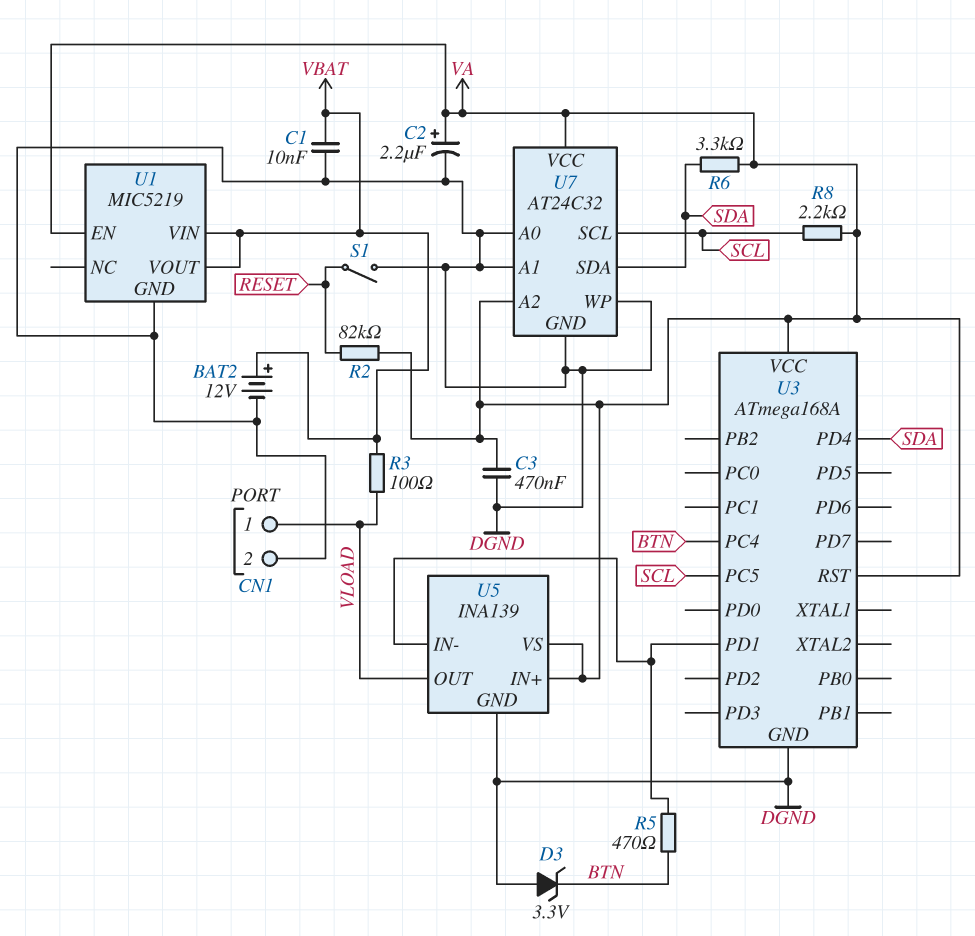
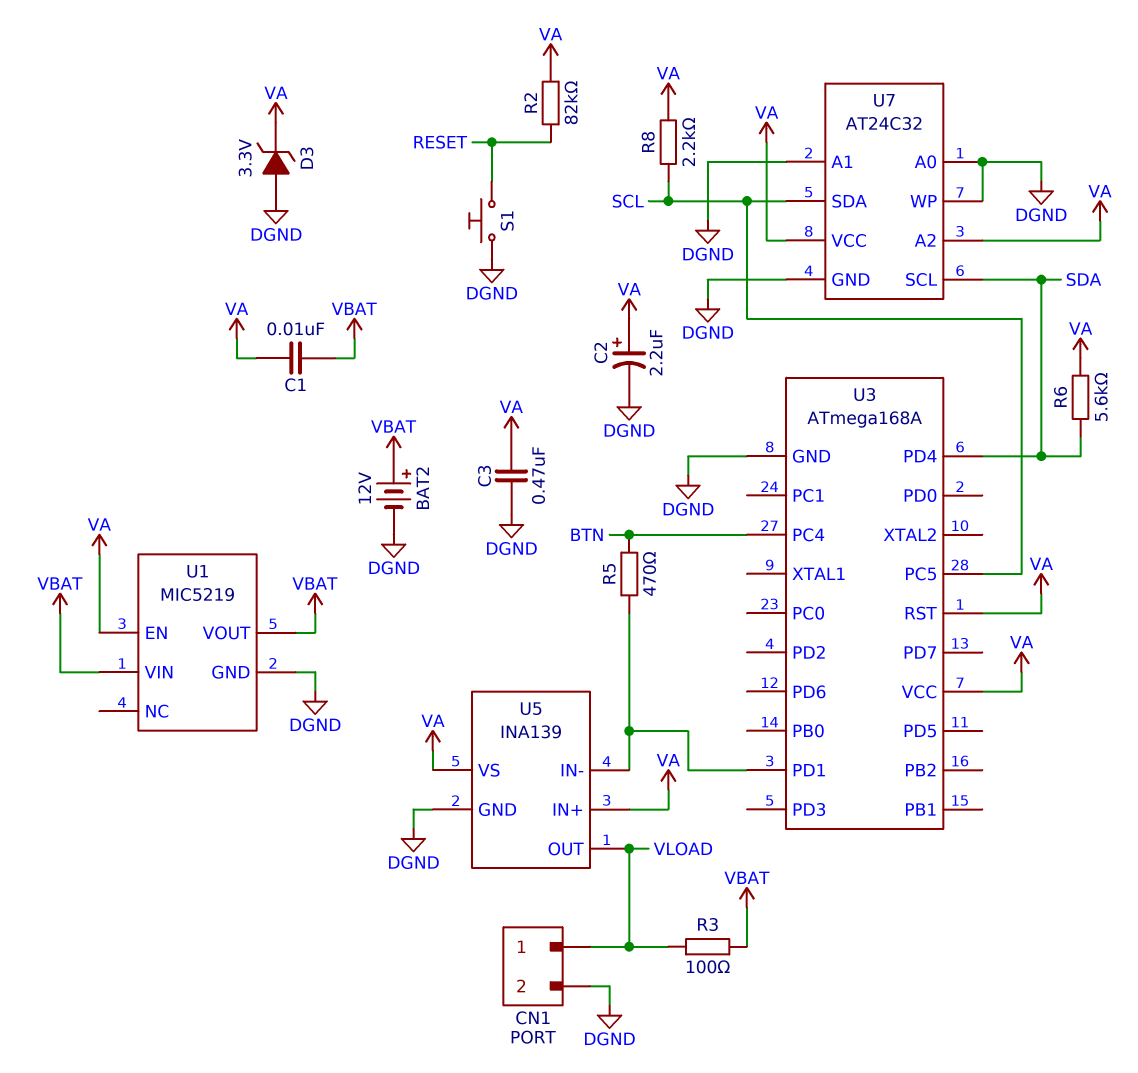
C1: 10nF (DGND, VBAT) -> 10nF (VA, VBAT)
D3: zener 3.3V (A DGND, K BTN) -> zener 3.3V (A DGND, K VA)
R6: 3.3k (SDA, VA) -> 5.6k (SDA, VA)
S1: switch (DGND, RESET) -> button (DGND, RESET)
U7 pin SCL: SCL -> SDA
U7 pin SDA: SDA -> SCL

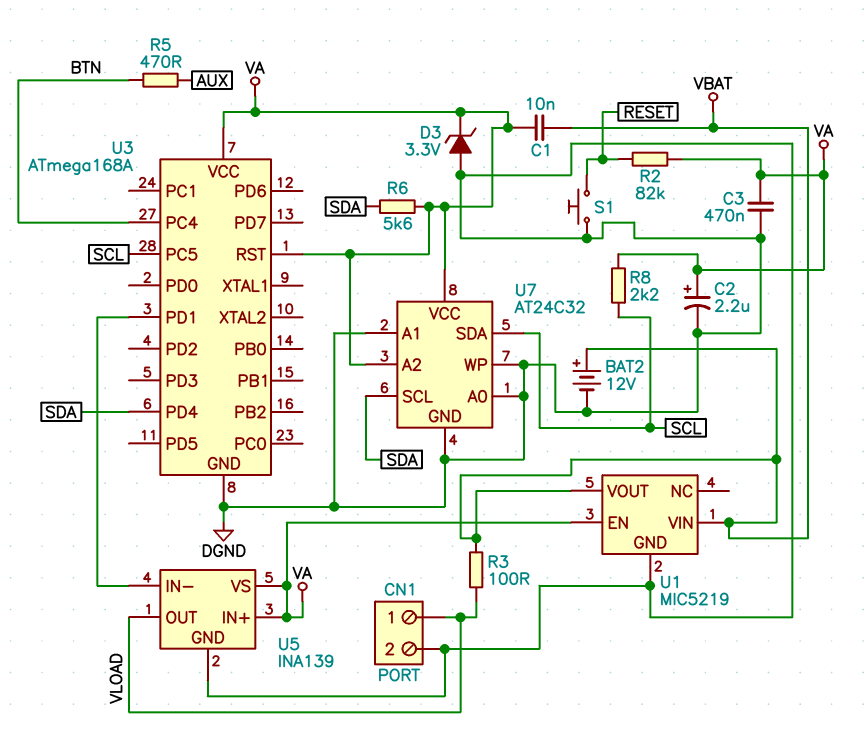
R5: 470 (BTN, U3/PD1) -> 470 (AUX, BTN)

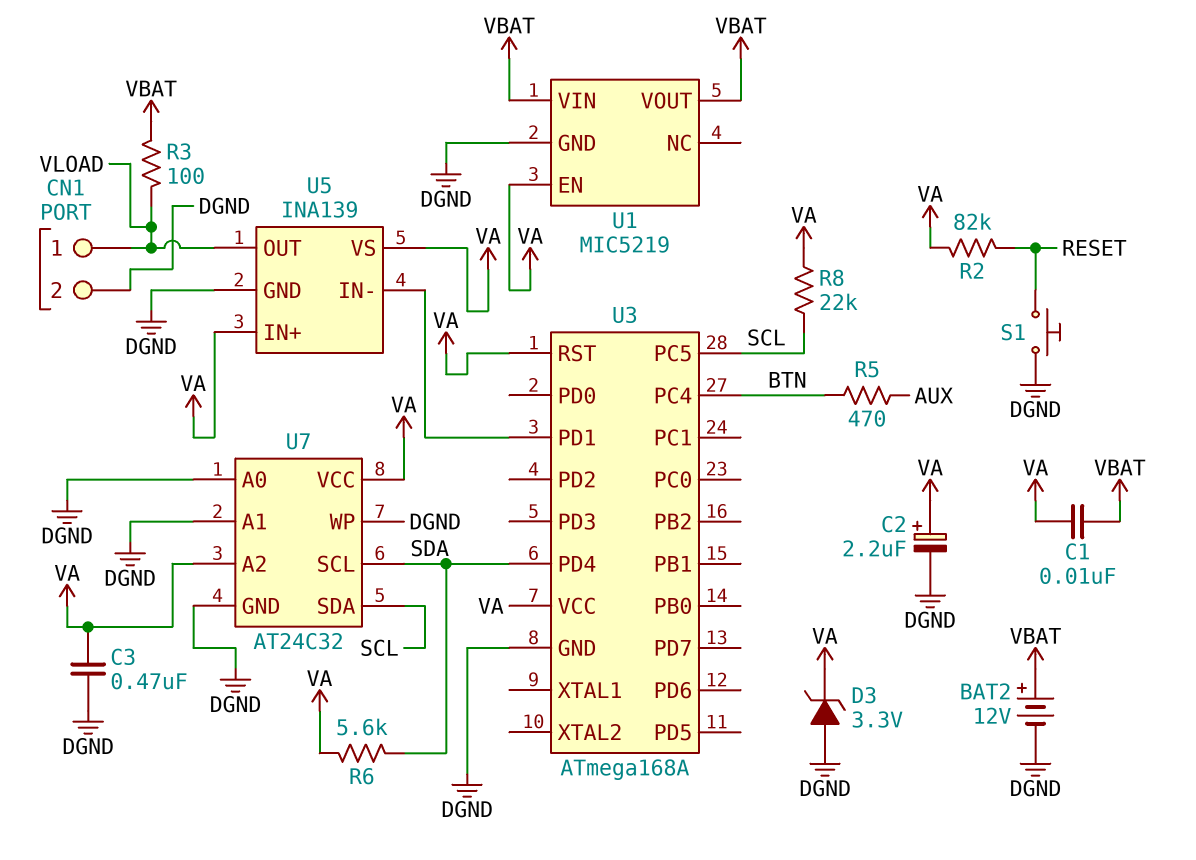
R8: 2.2k (SCL, VA) -> 22k (SCL, VA)

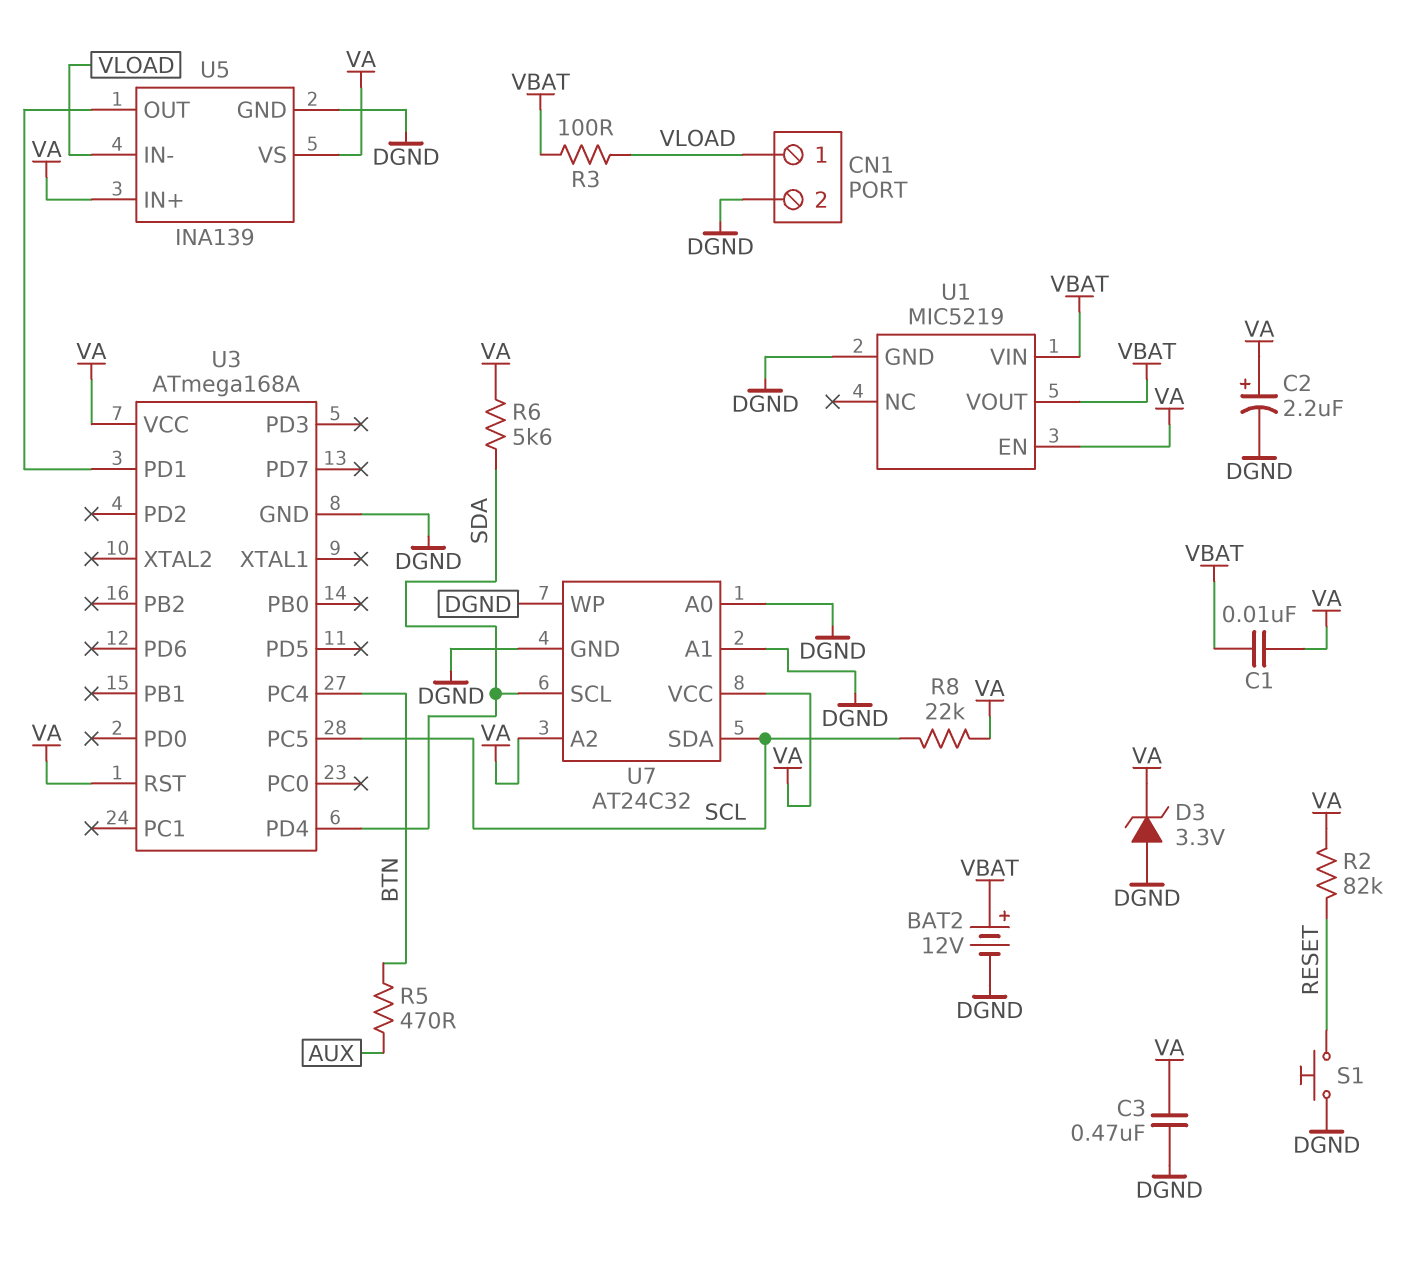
U5 pin IN-: U3/PD1 -> VLOAD
U5 pin OUT: VLOAD -> U3/PD1

